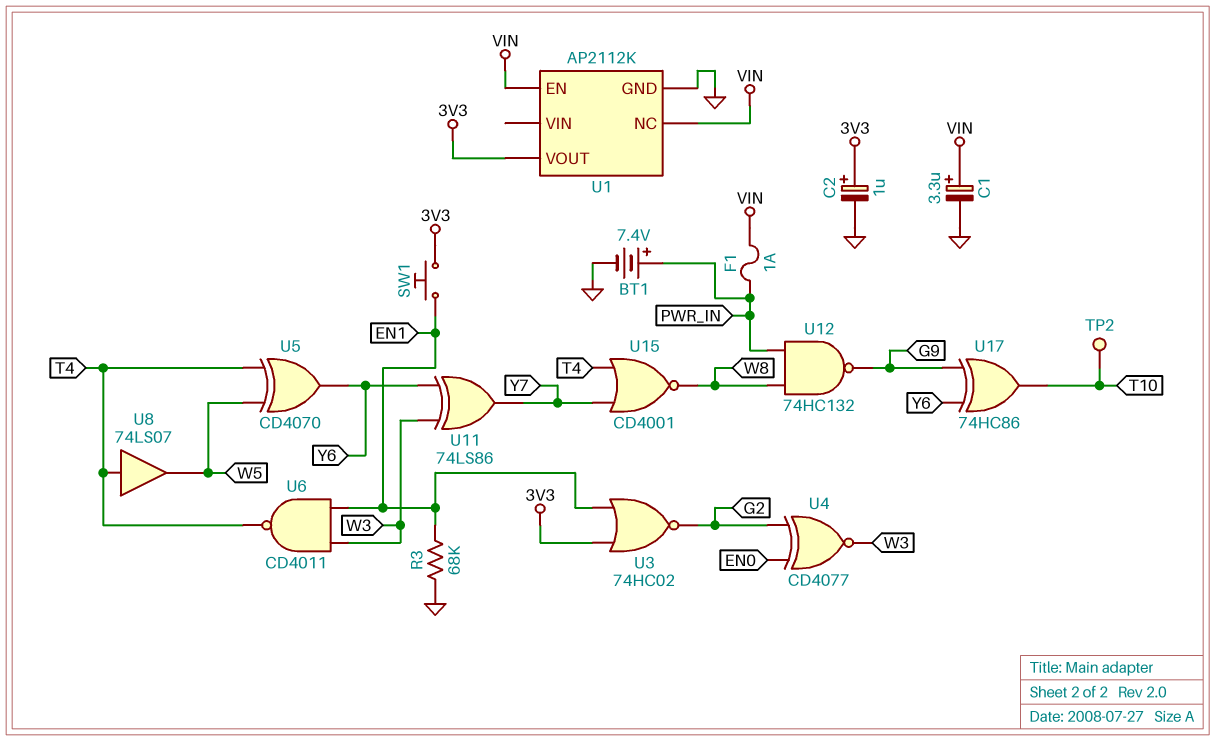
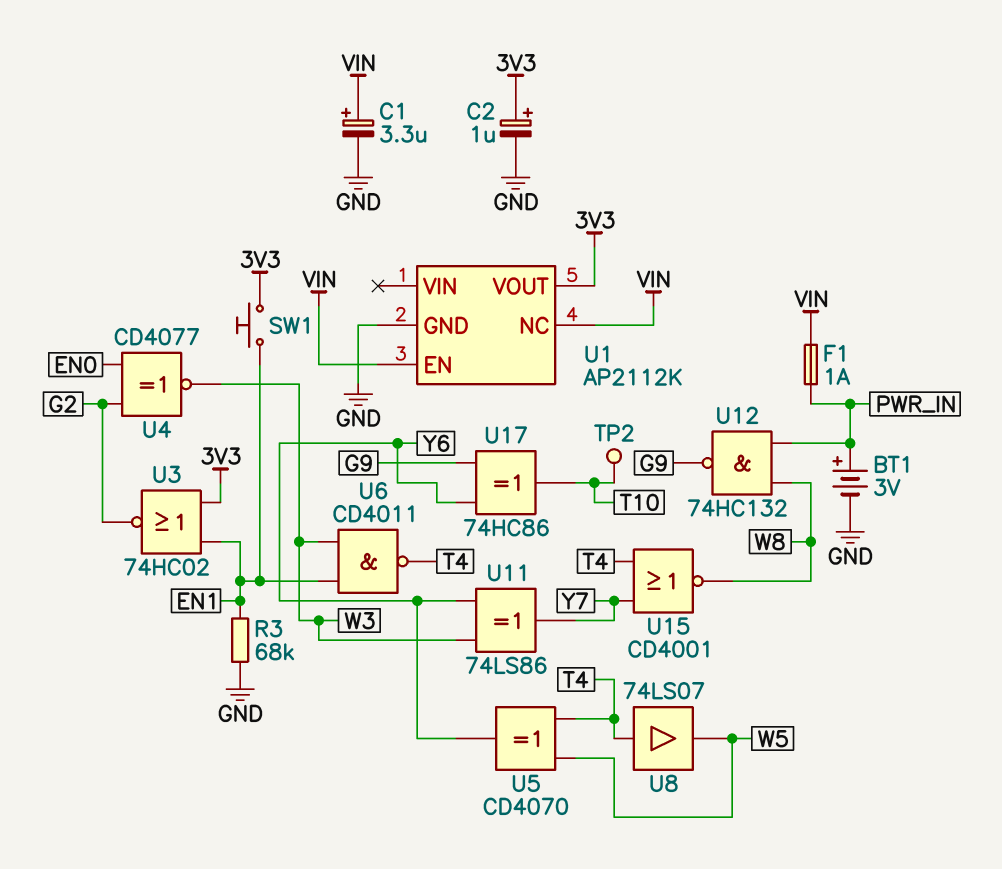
BT1: 7.4V (plus PWR_IN, minus GND) -> 3V (plus PWR_IN, minus GND)

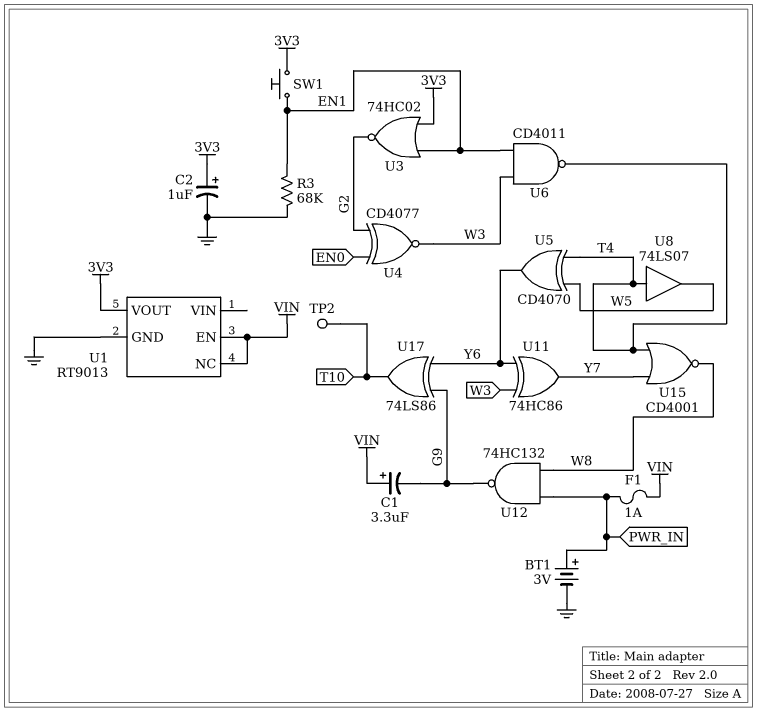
C1: 3.3uF (plus VIN, minus GND) -> 3.3uF (plus VIN, minus G9)
U1: AP2112K -> RT9013
U11: XOR 74LS86 (in W3, in Y6, out Y7) -> XOR 74HC86 (in W3, in Y6, out Y7)
U17: XOR 74HC86 (in G9, in Y6, out T10) -> XOR 74LS86 (in G9, in Y6, out T10)

